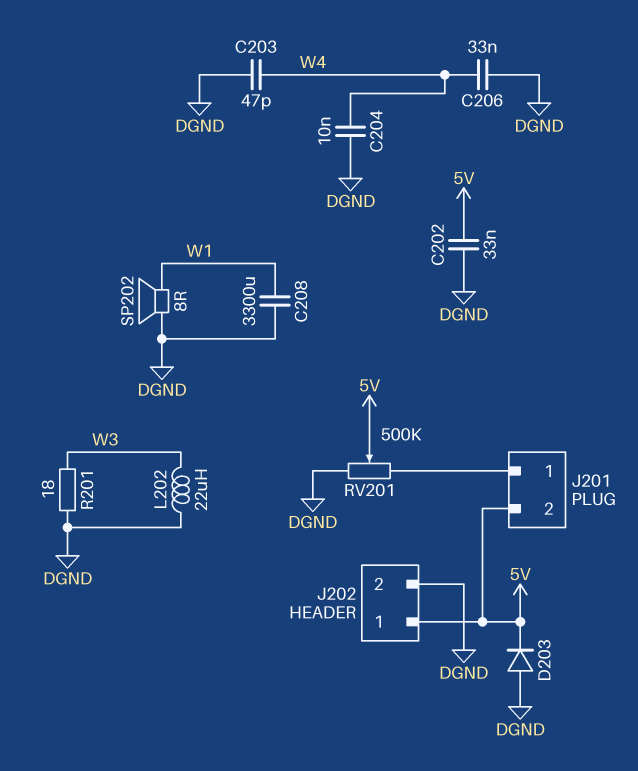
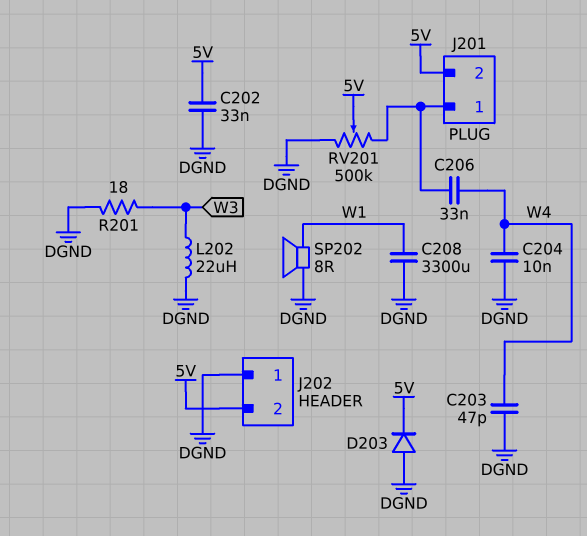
C206: 33nF (DGND, W4) -> 33nF (J201/1, W4)
J202 pin 1: 5V -> DGND
J202 pin 2: DGND -> 5V

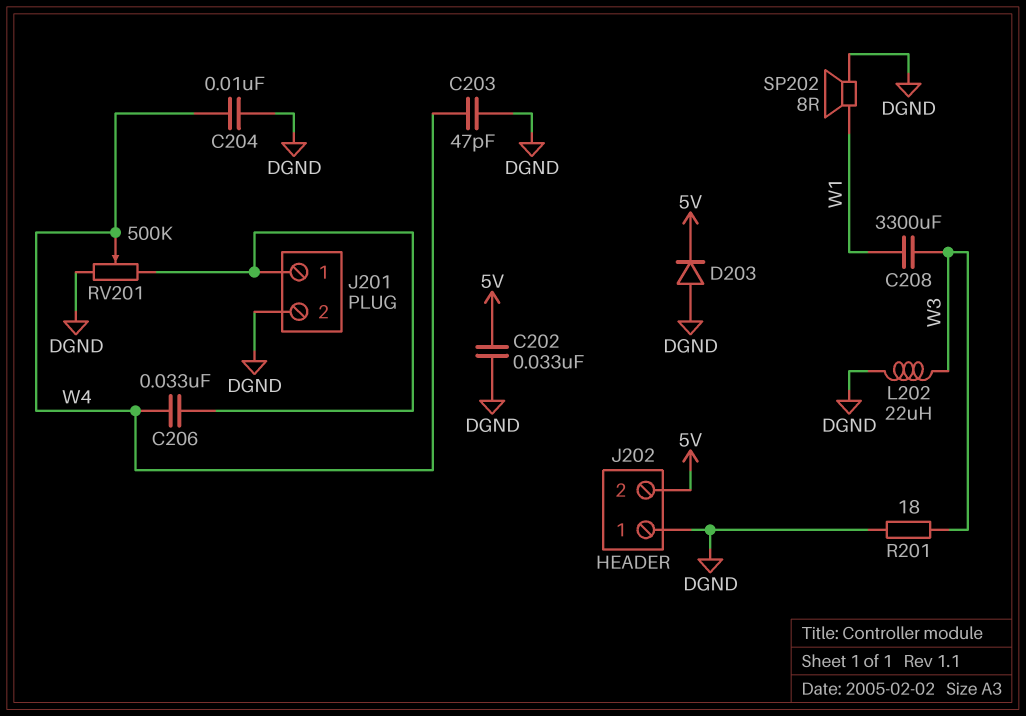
C208: 3300uF (DGND, W1) -> 3300uF (W1, W3)
J201 pin 2: 5V -> DGND
RV201: 500k (DGND, J201/1, wiper 5V) -> 500k (DGND, J201/1, wiper W4)

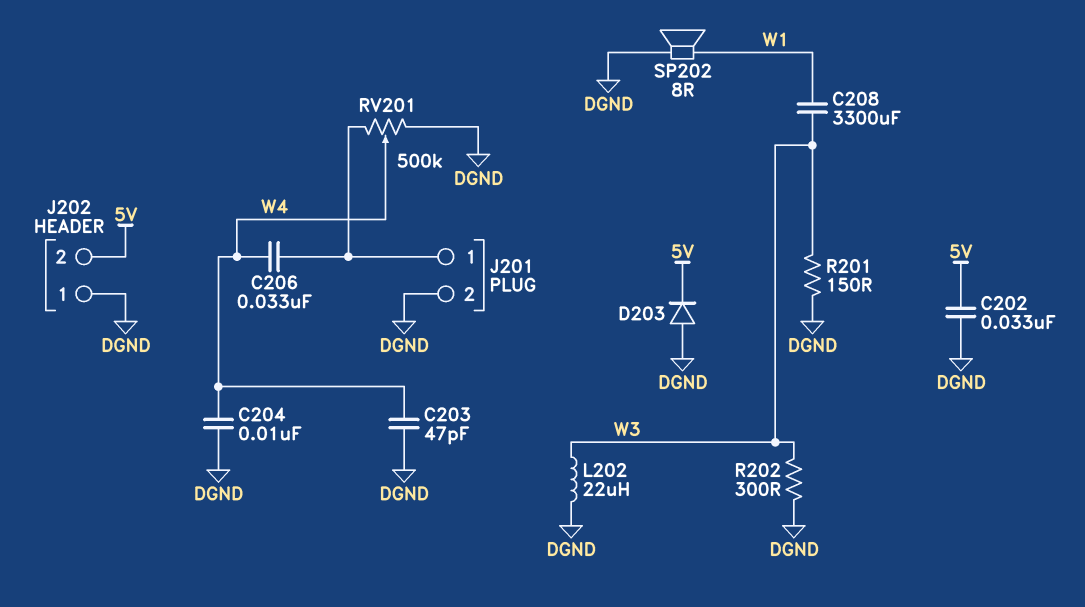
R201: 18 (DGND, W3) -> 150 (DGND, W3)
R202: none -> 300 (DGND, W3)

